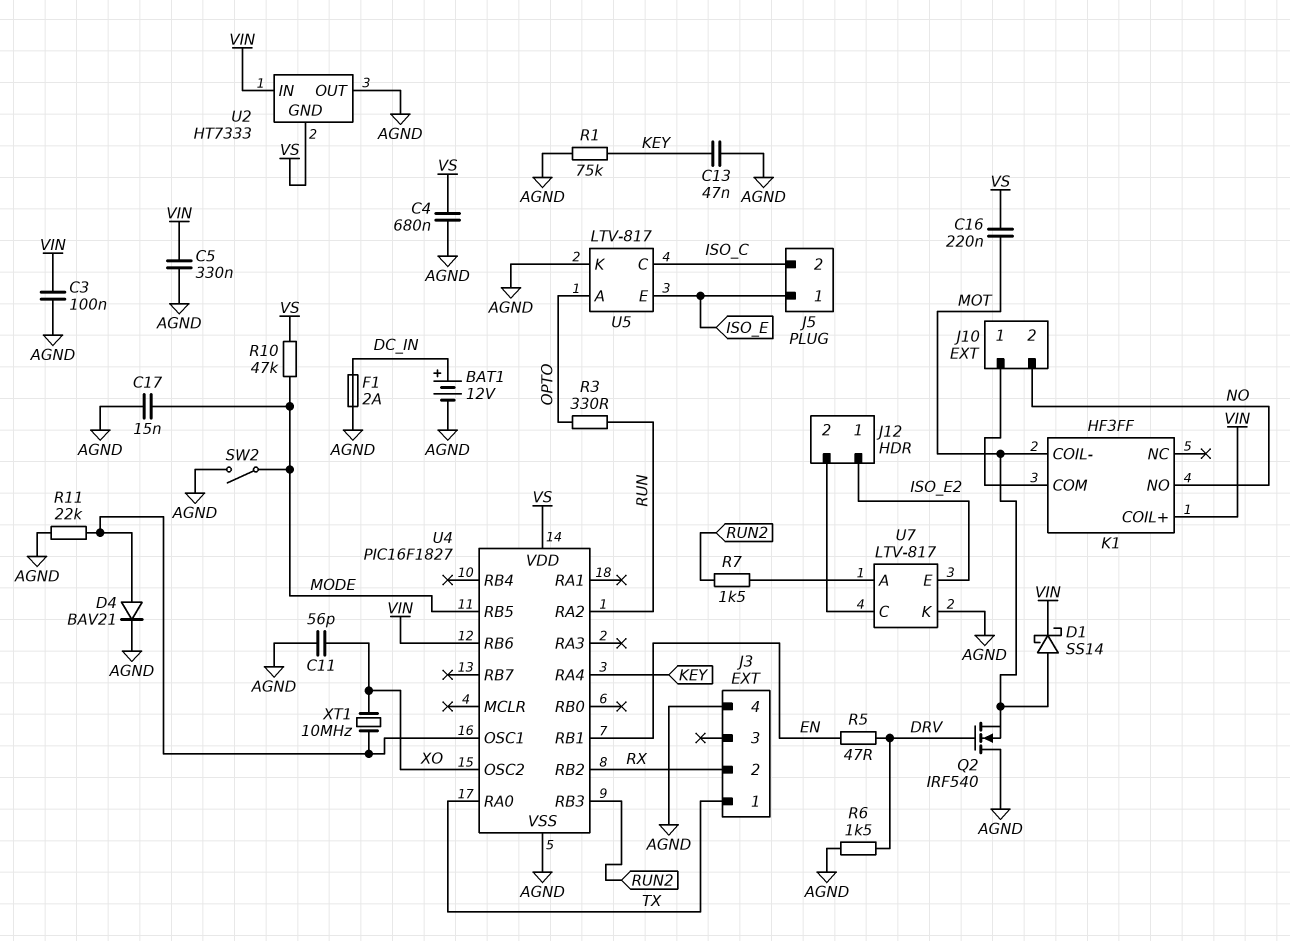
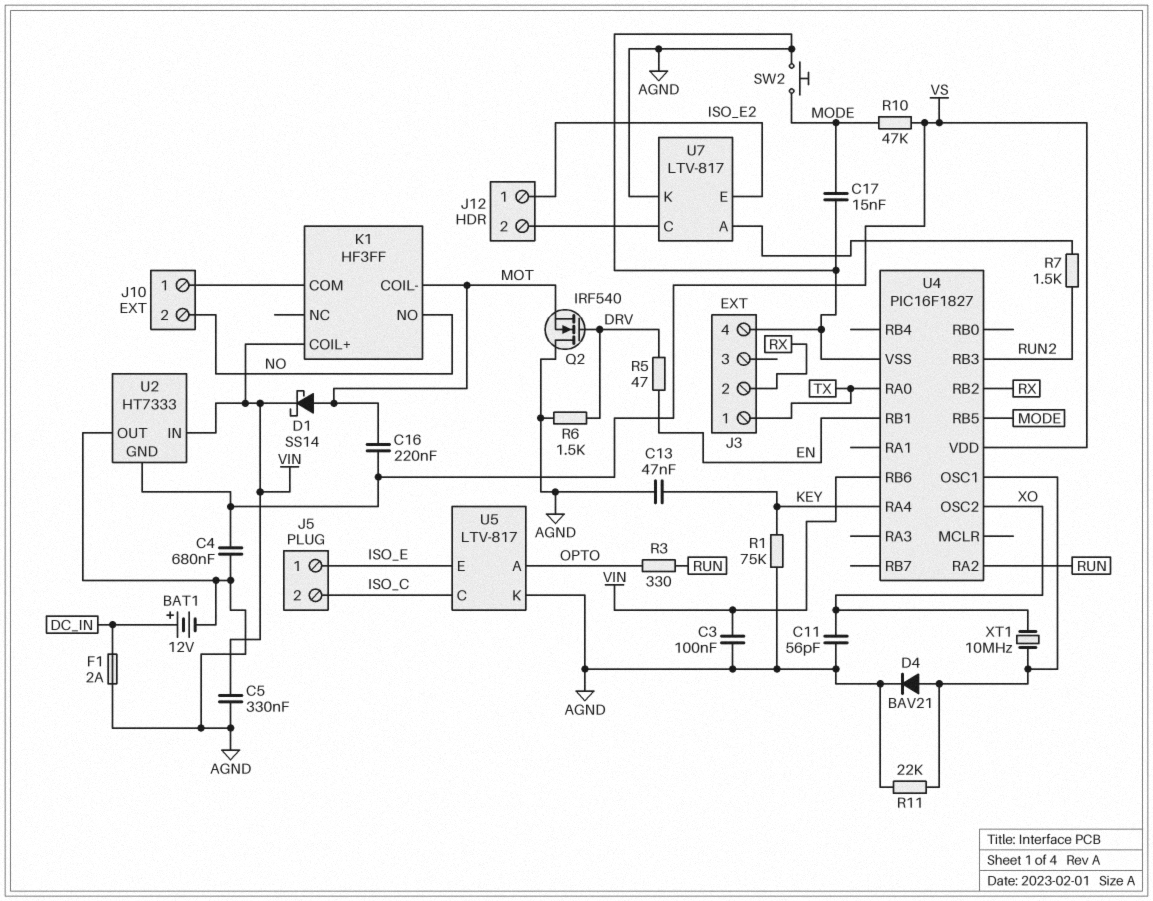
SW2: switch (AGND, MODE) -> button (AGND, MODE)

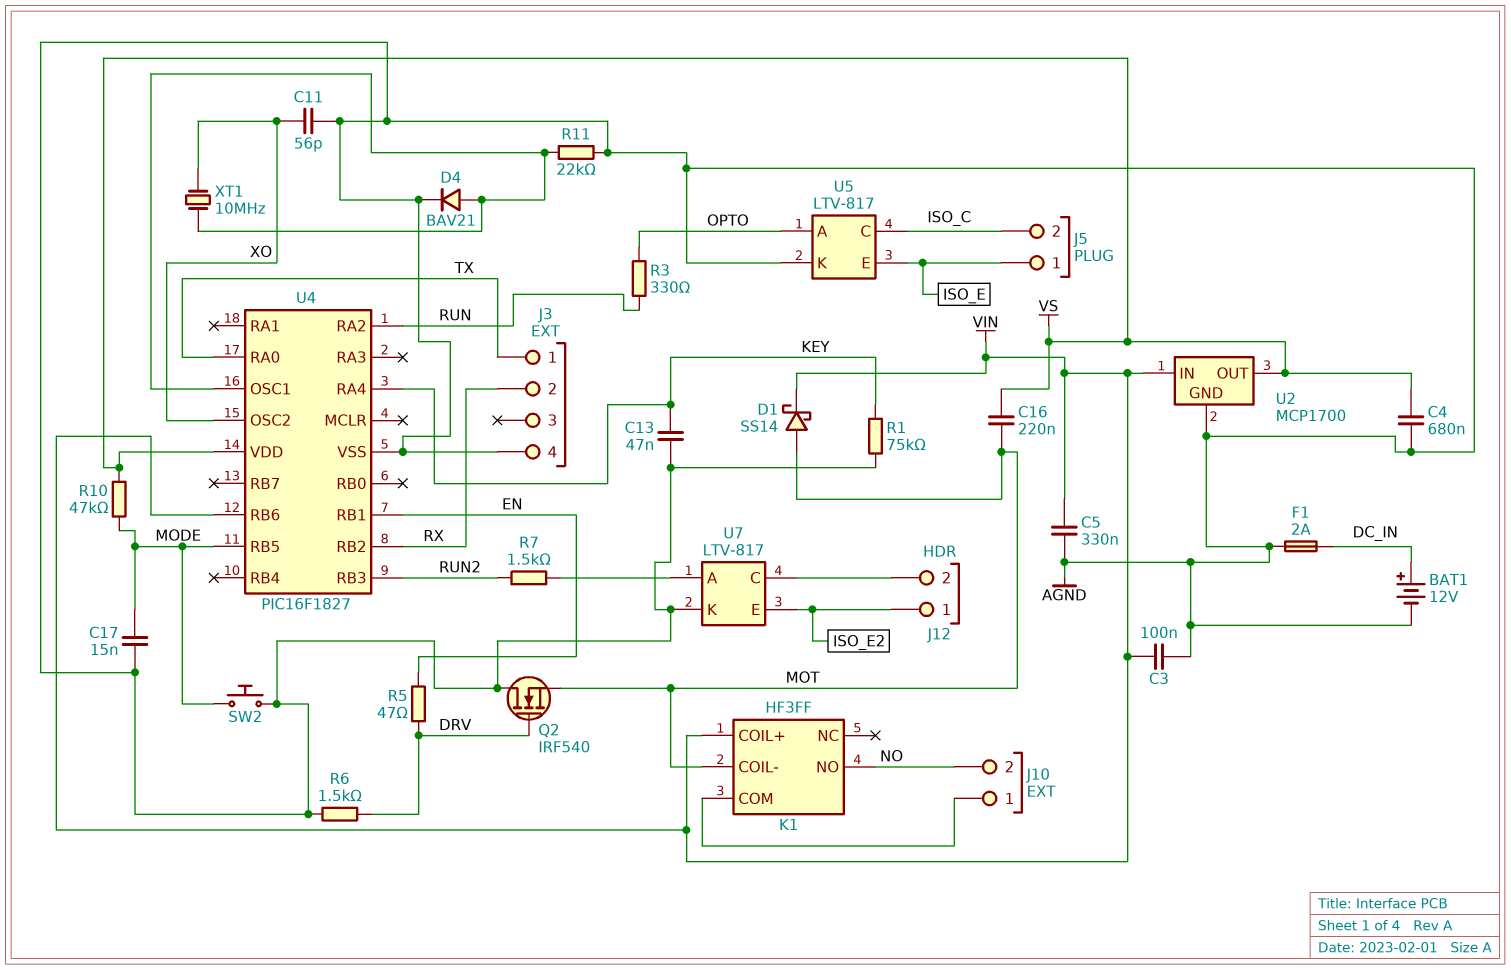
U2: HT7333 -> MCP1700
U2 pin GND: VS -> AGND
U2 pin OUT: AGND -> VS

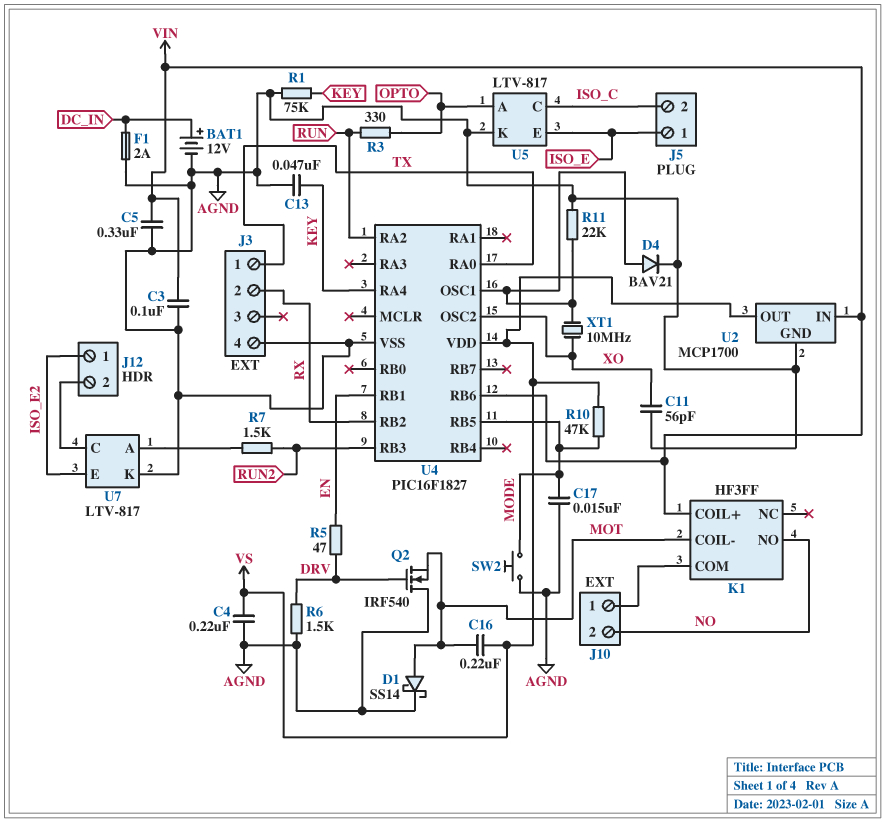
C4: 680nF (AGND, VS) -> 220nF (AGND, VS)
D1: schottky SS14 (A MOT, K VIN) -> schottky SS14 (A MOT, K AGND)

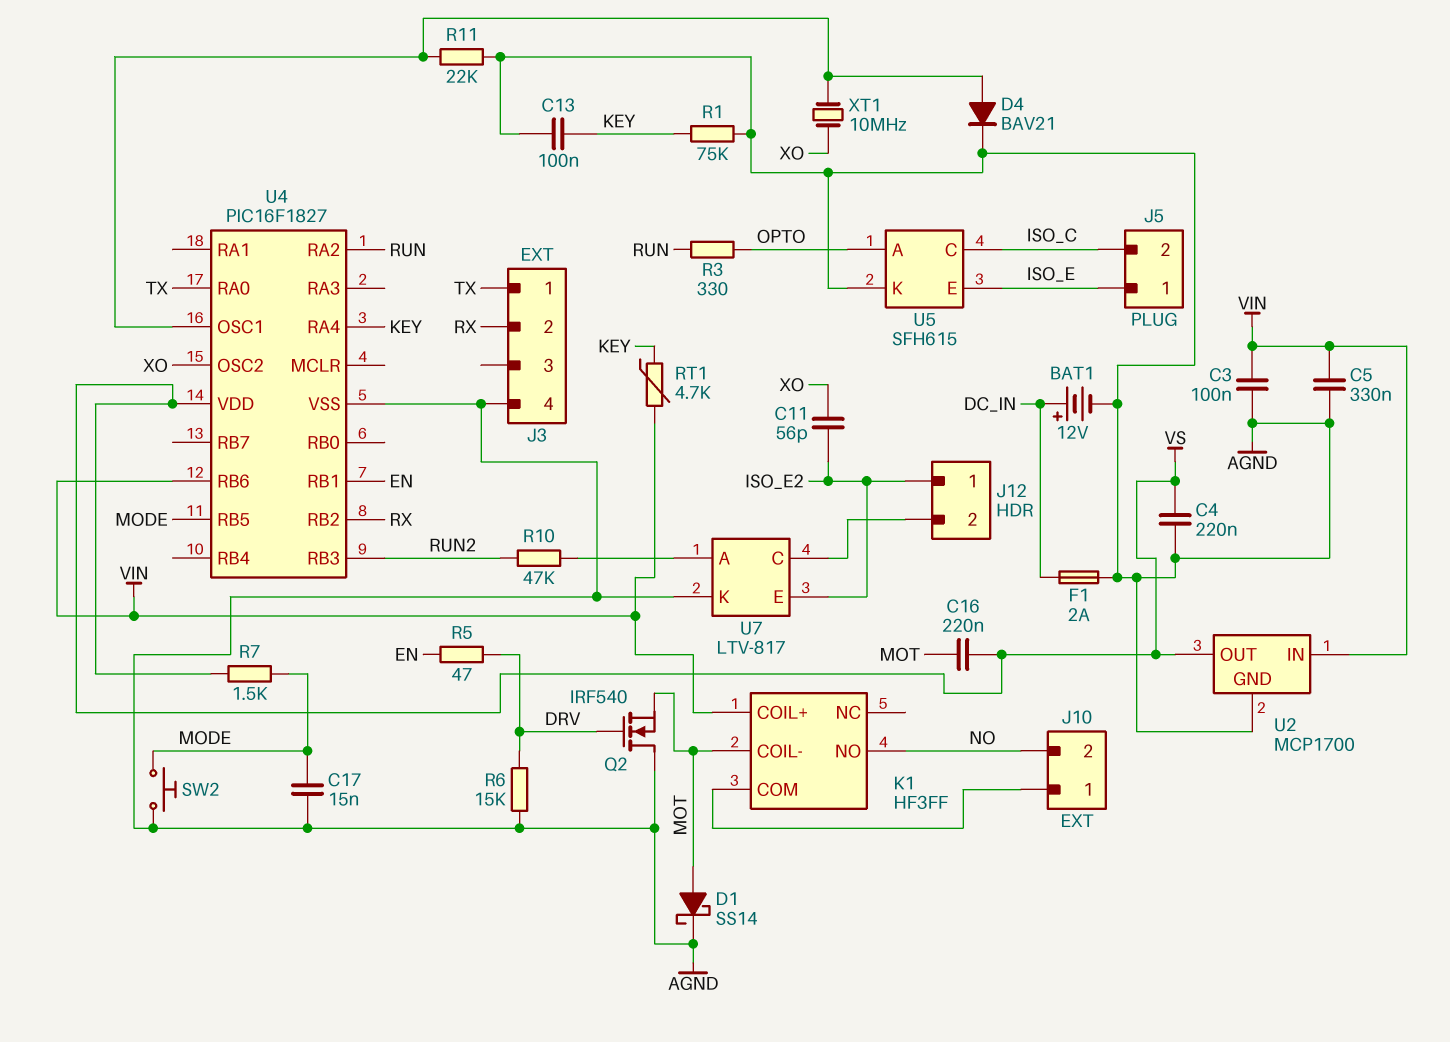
C11: 56pF (AGND, XO) -> 56pF (ISO_E2, XO)
C13: 47nF (AGND, KEY) -> 100nF (AGND, KEY)
R6: 1.5k (AGND, DRV) -> 15k (AGND, DRV)
R7: 1.5k (RUN2, U7/A) -> 1.5k (MODE, VS)
R10: 47k (MODE, VS) -> 47k (RUN2, U7/A)
RT1: none -> 4.7k (KEY, VIN)
U5: LTV-817 -> SFH615

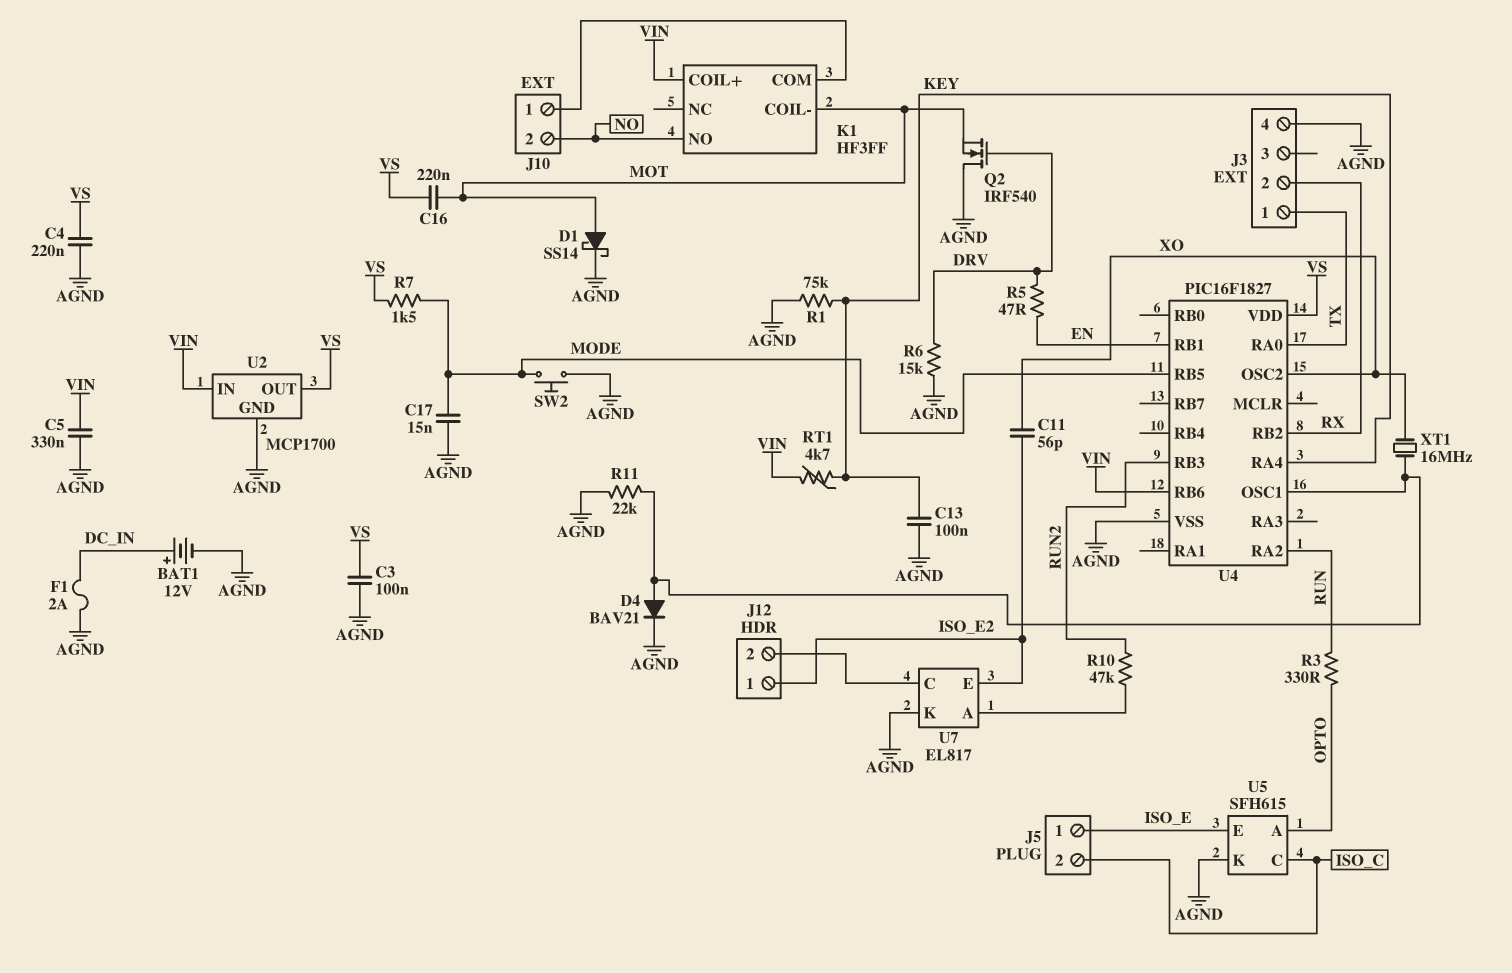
C3: 100nF (AGND, VIN) -> 100nF (AGND, VS)
U7: LTV-817 -> EL817
XT1: 10MHz (U4/OSC1, XO) -> 16MHz (U4/OSC1, XO)

